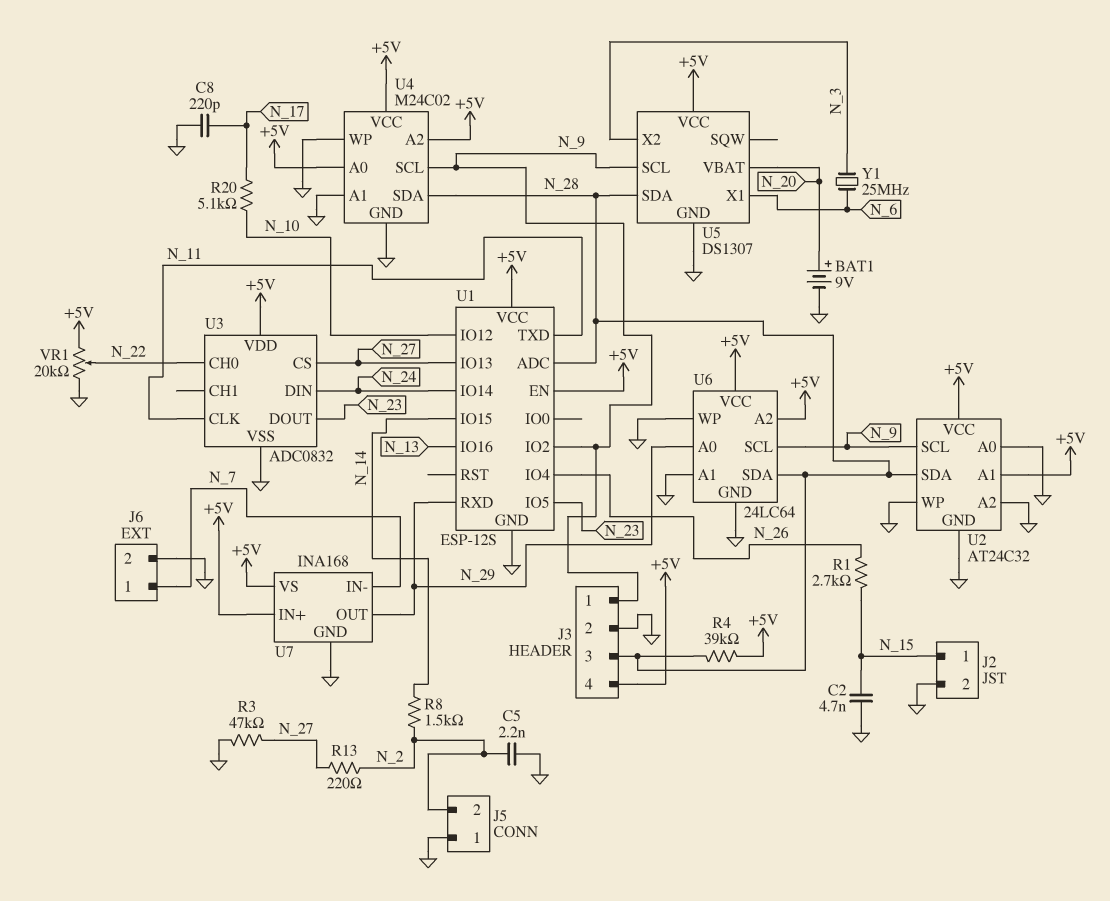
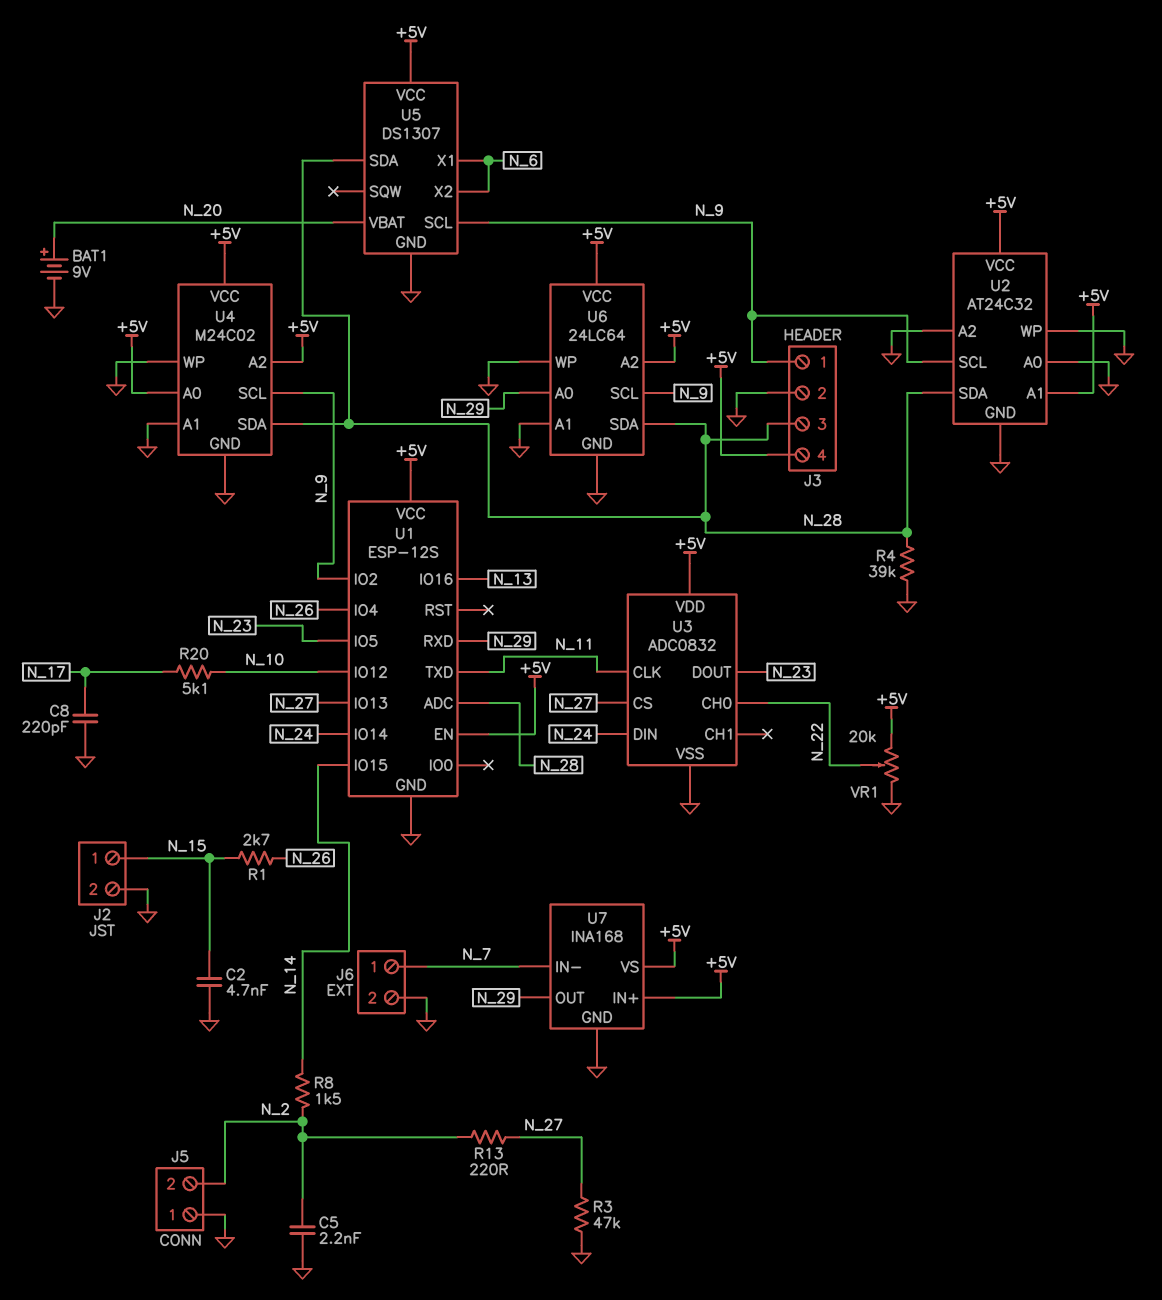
R4: 39k (+5V, N_28) -> 39k (GND, N_28)
U5 pin X2: N_3 -> N_6
Y1: 25MHz (N_3, N_6) -> none

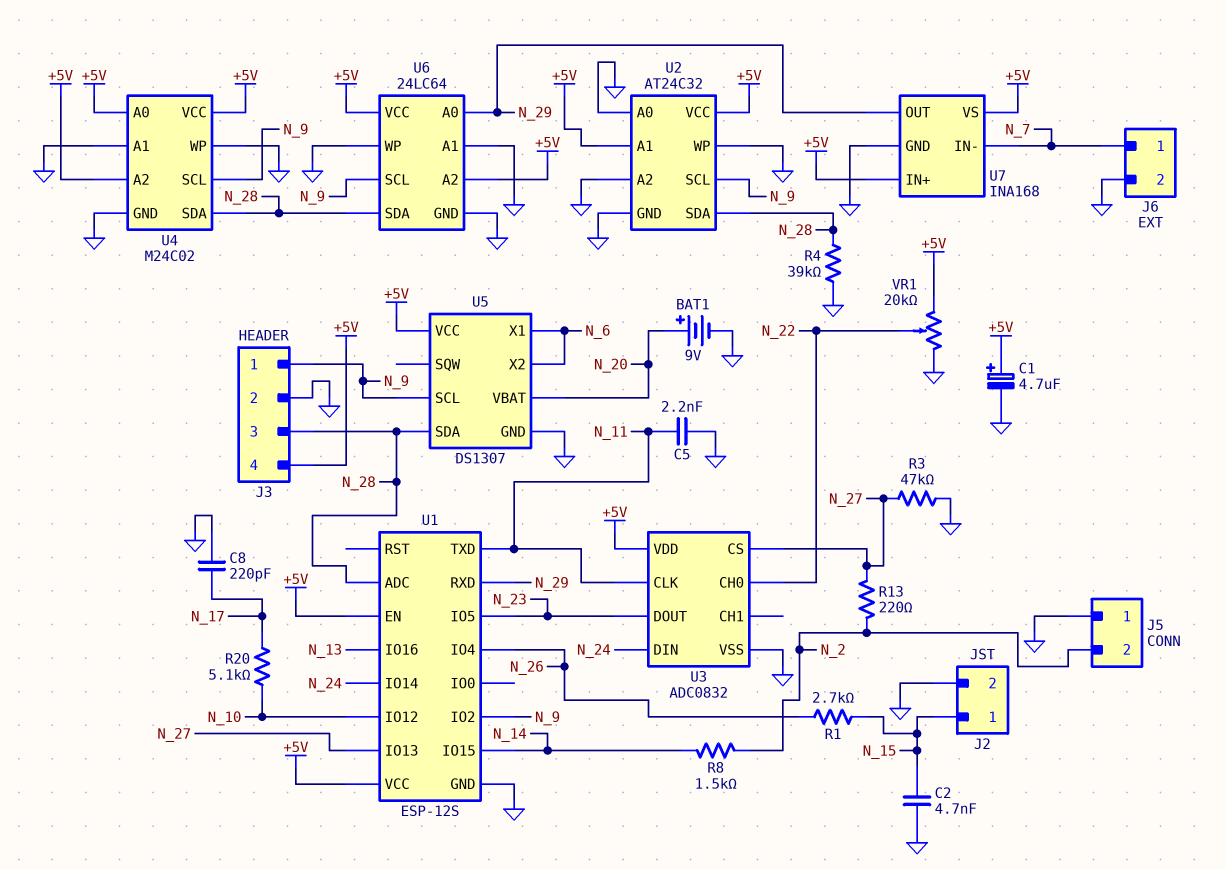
C1: none -> 4.7uF (plus +5V, minus GND)
C5: 2.2nF (GND, N_2) -> 2.2nF (GND, N_11)

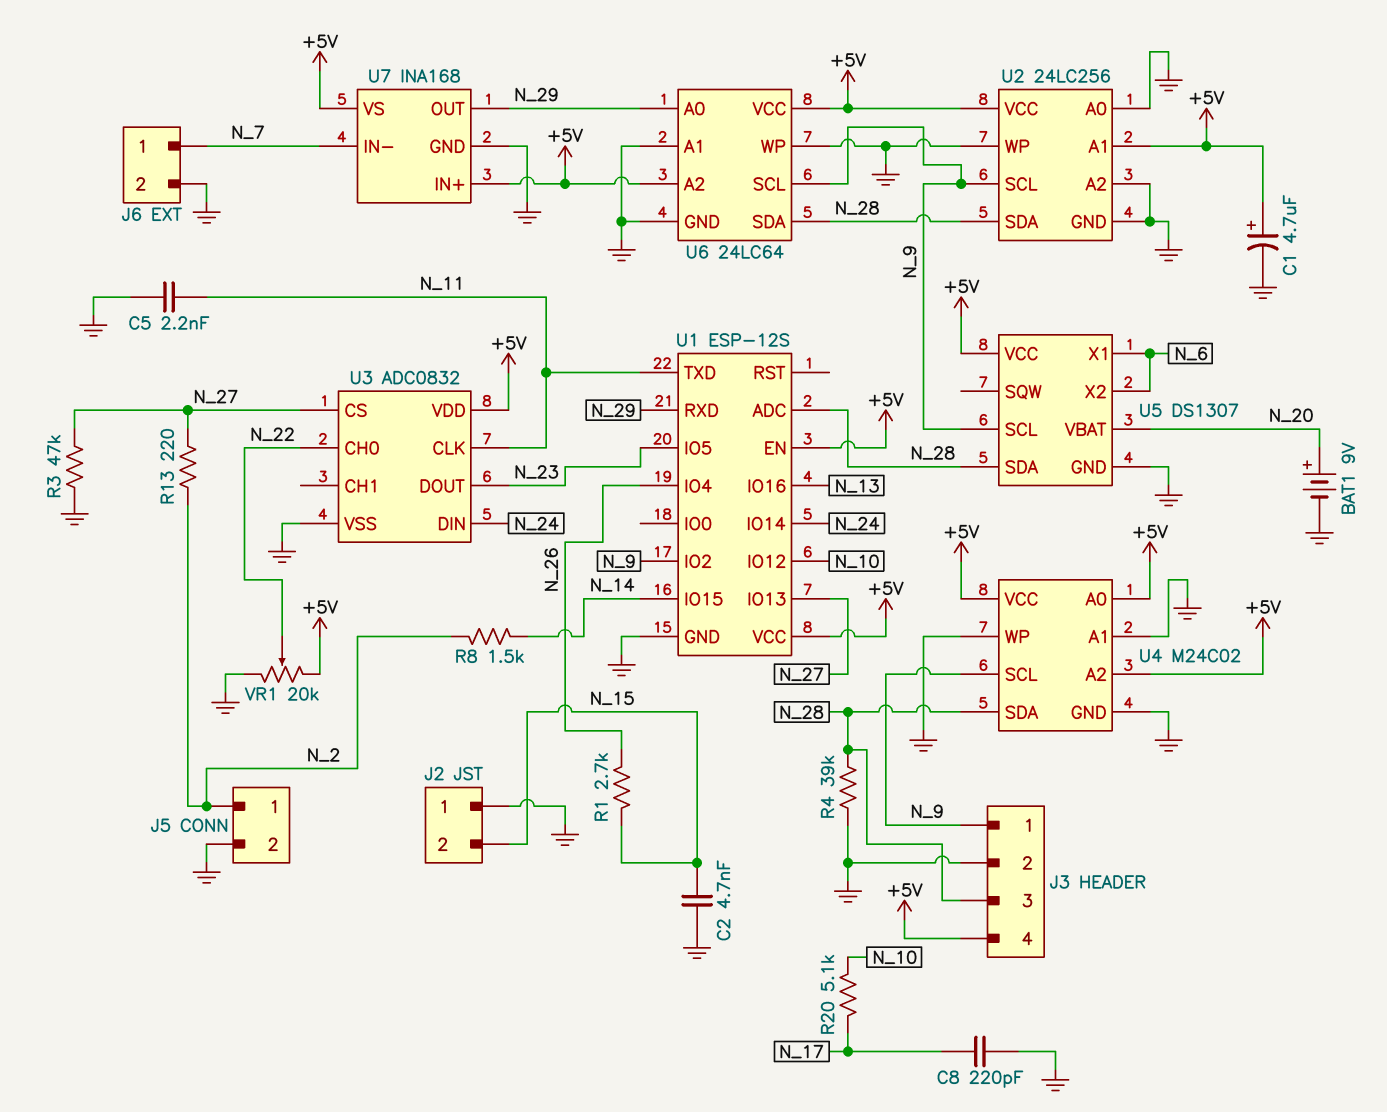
J2 pin 1: N_15 -> GND
J2 pin 2: GND -> N_15
J5 pin 1: GND -> N_2
J5 pin 2: N_2 -> GND
U2: AT24C32 -> 24LC256

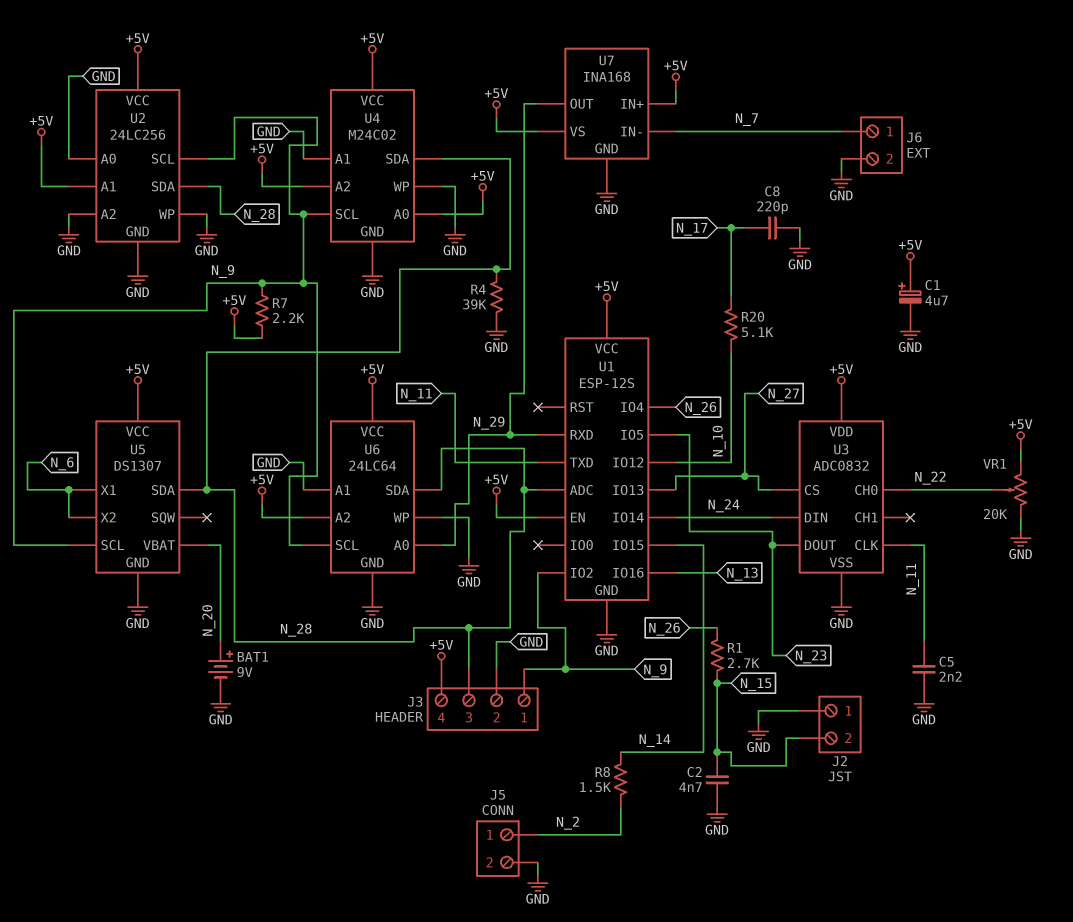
R3: 47k (GND, N_27) -> none
R7: none -> 2.2k (+5V, N_9)
R13: 220 (N_2, N_27) -> none

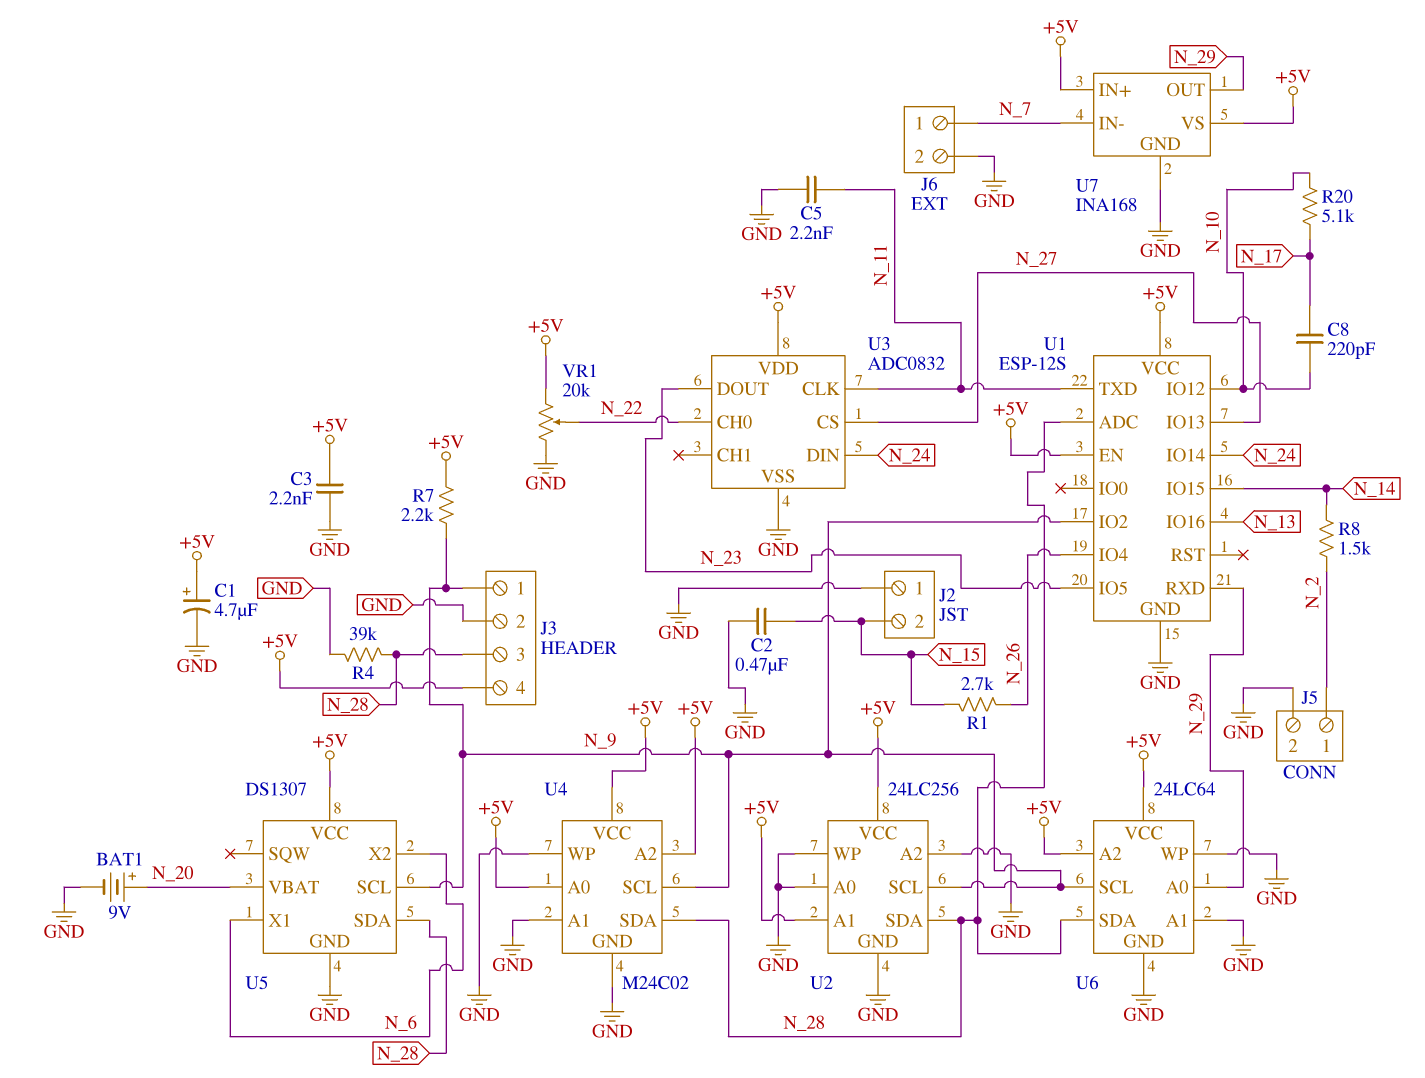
C2: 4.7nF (GND, N_15) -> 470nF (GND, N_15)
C3: none -> 2.2nF (+5V, GND)
C8: 220pF (GND, N_17) -> 220pF (N_10, N_17)

